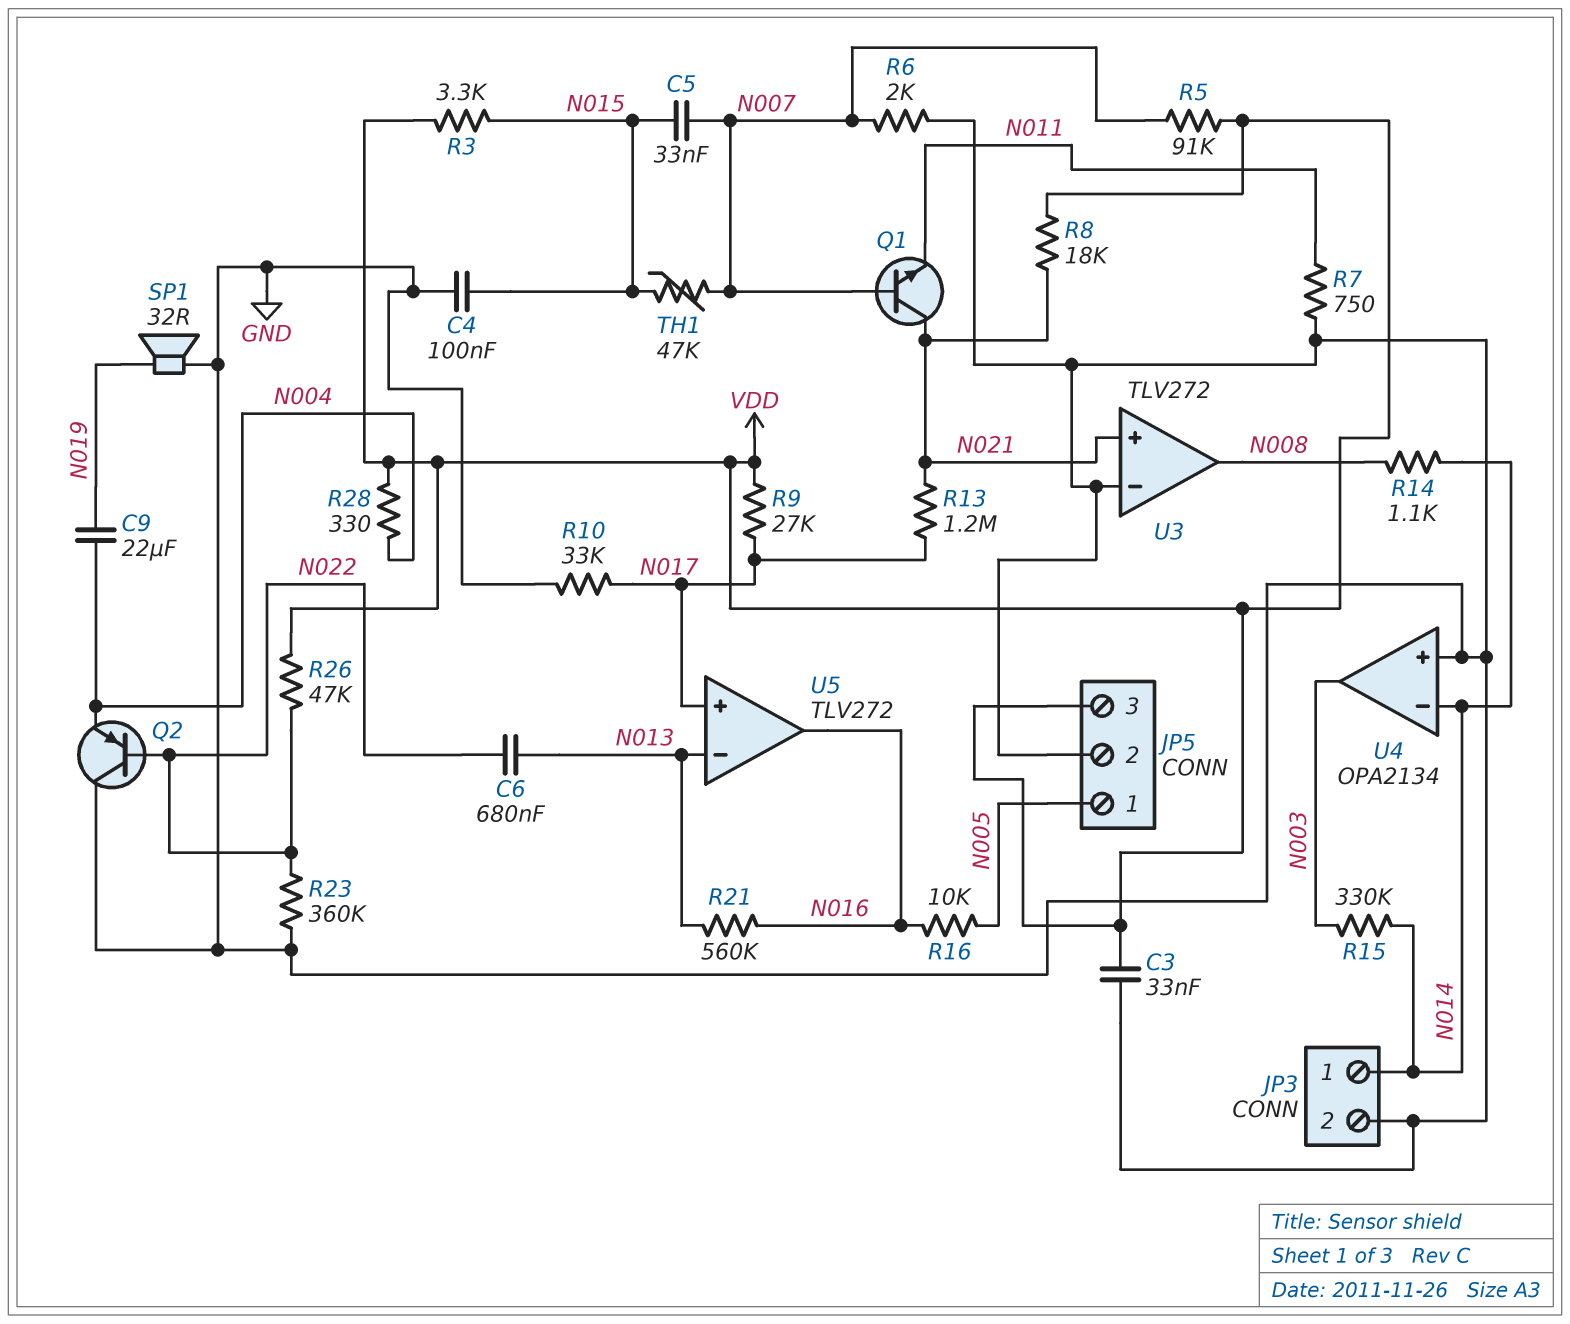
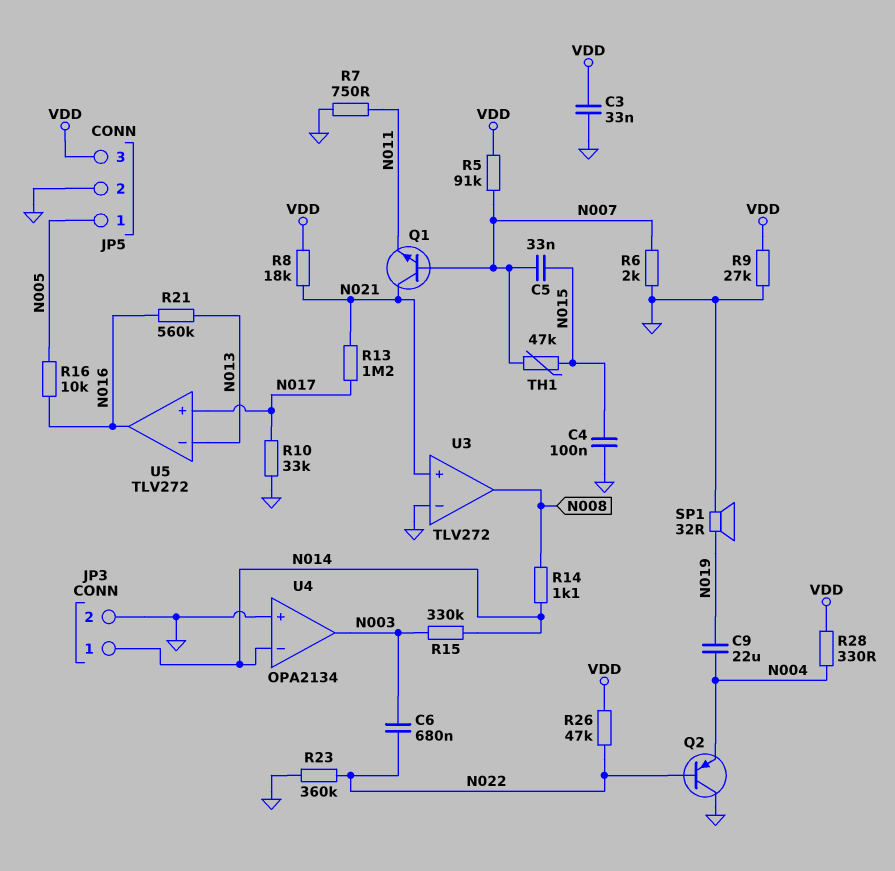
C6: 680nF (N013, N022) -> 680nF (N003, N022)
R3: 3.3k (N015, VDD) -> none
R9: 27k (N017, VDD) -> 27k (GND, VDD)

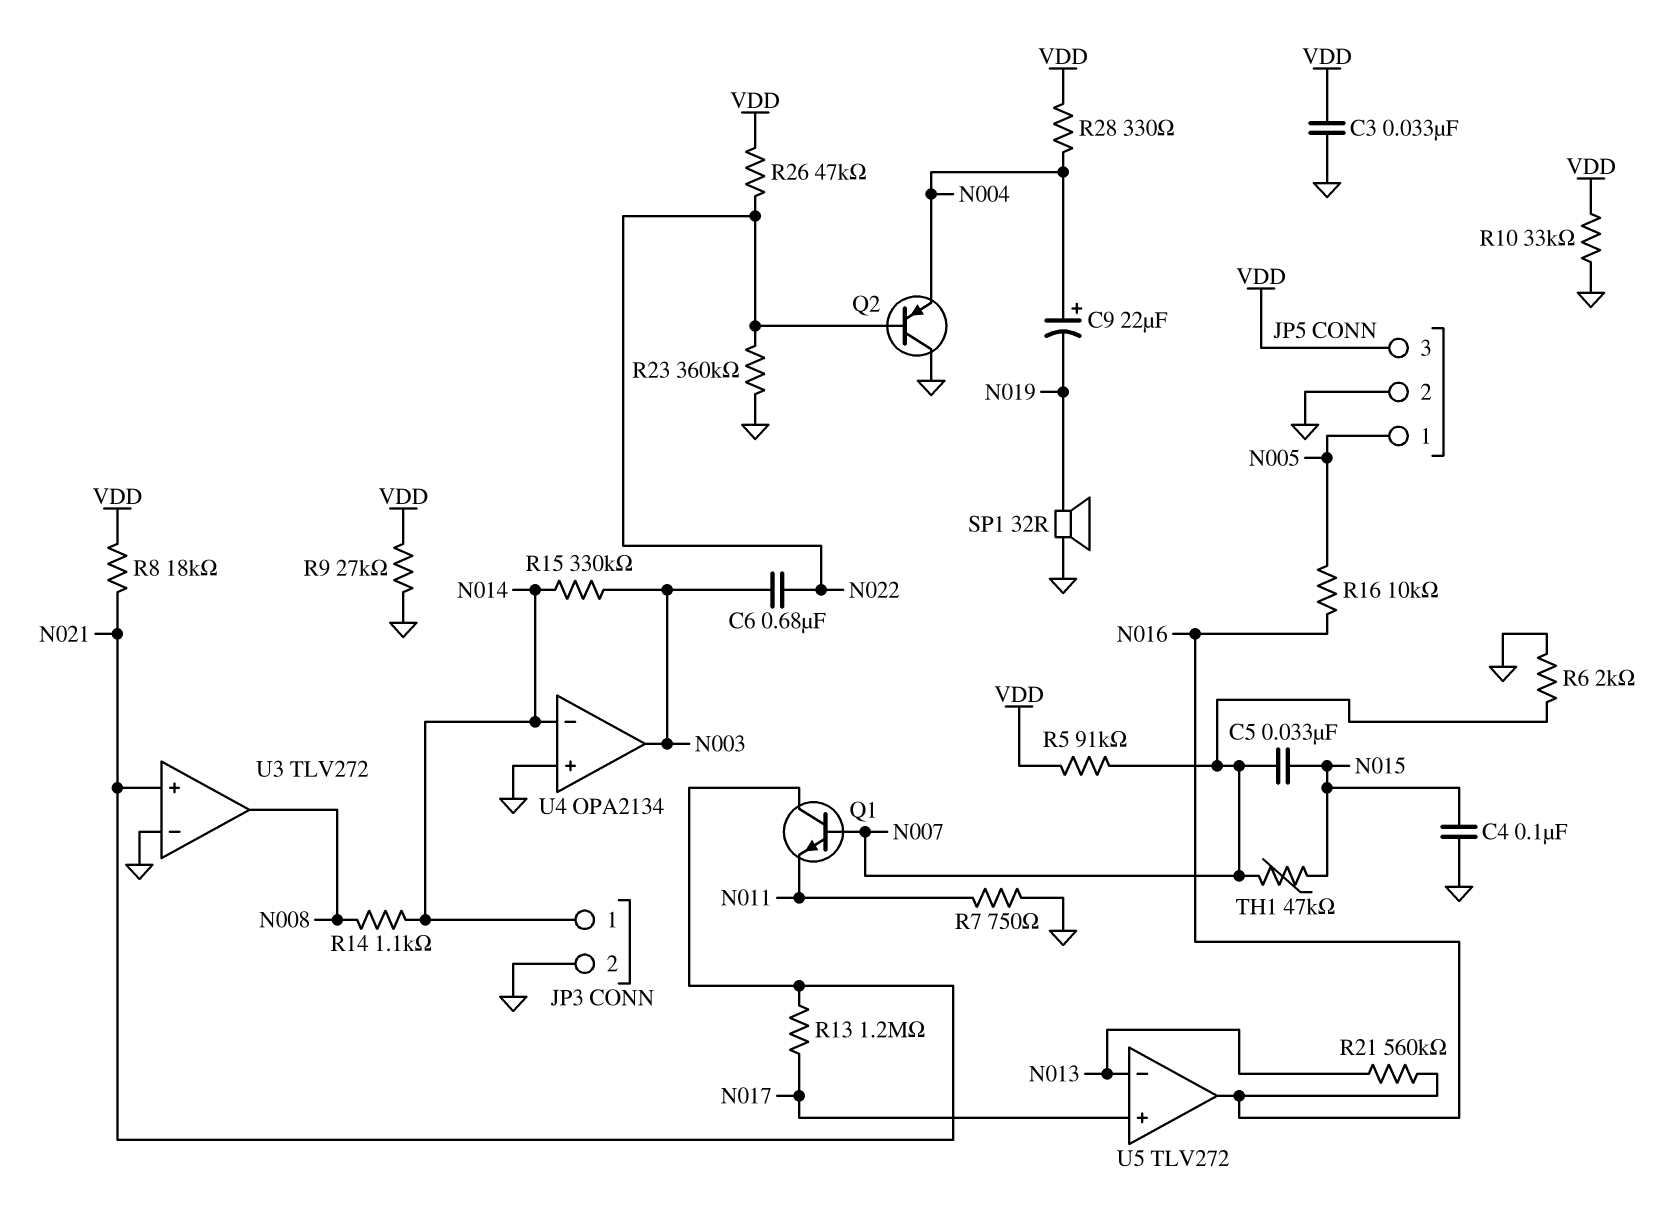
C9: 22uF (N004, N019) -> 22uF (plus N004, minus N019)
R10: 33k (GND, N017) -> 33k (GND, VDD)

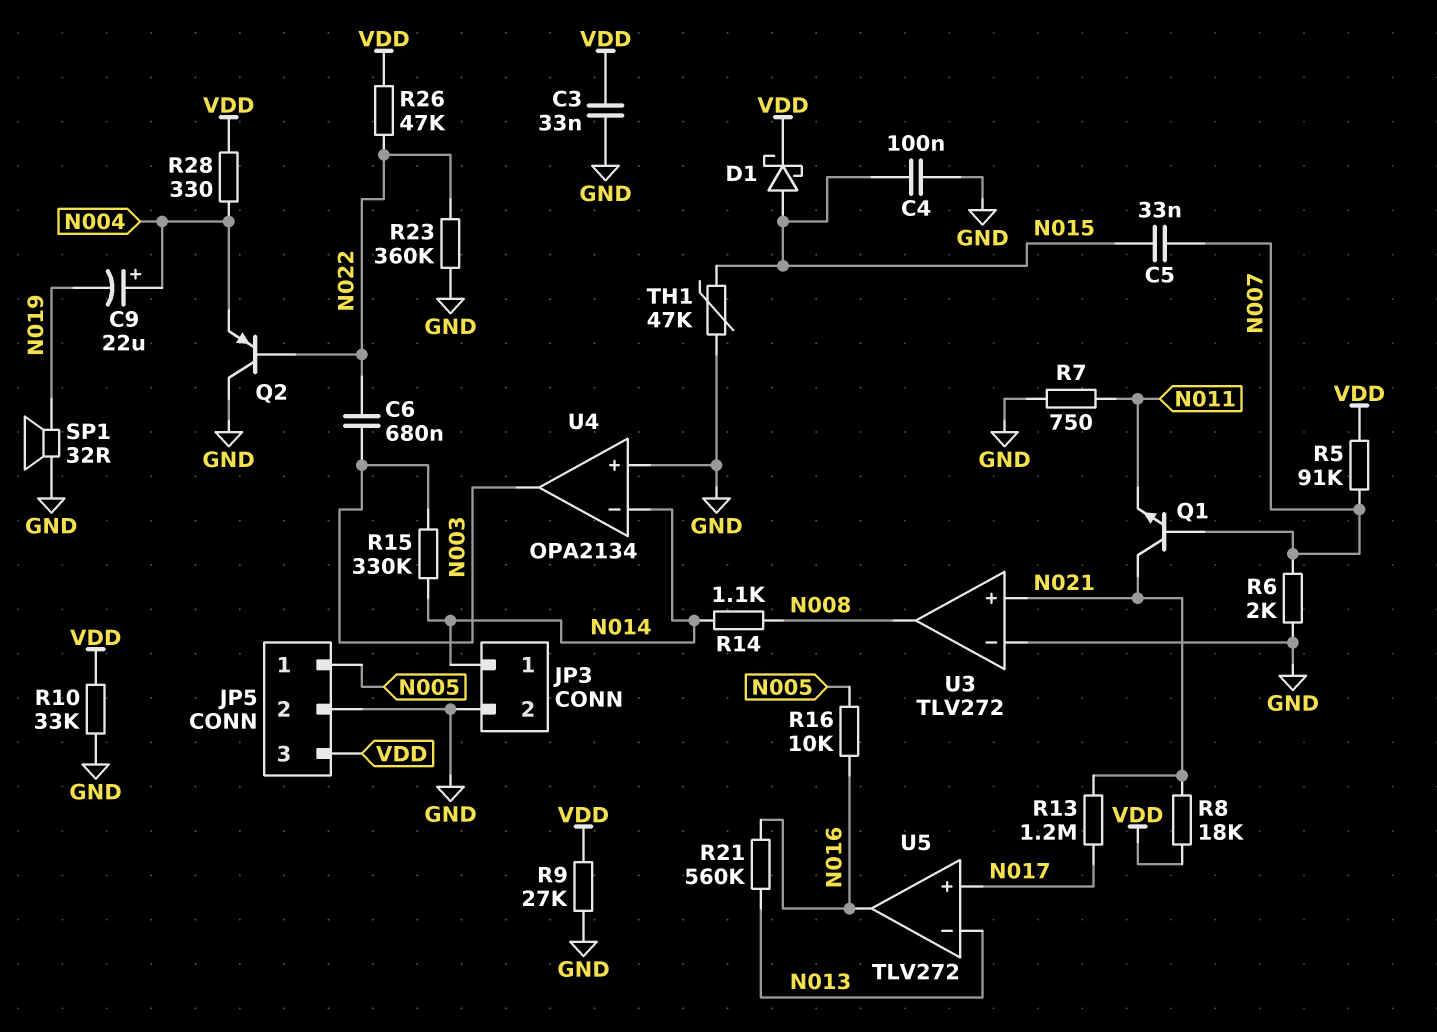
D1: none -> schottky (A N015, K VDD)
TH1: 47k (N007, N015) -> 47k (GND, N015)

